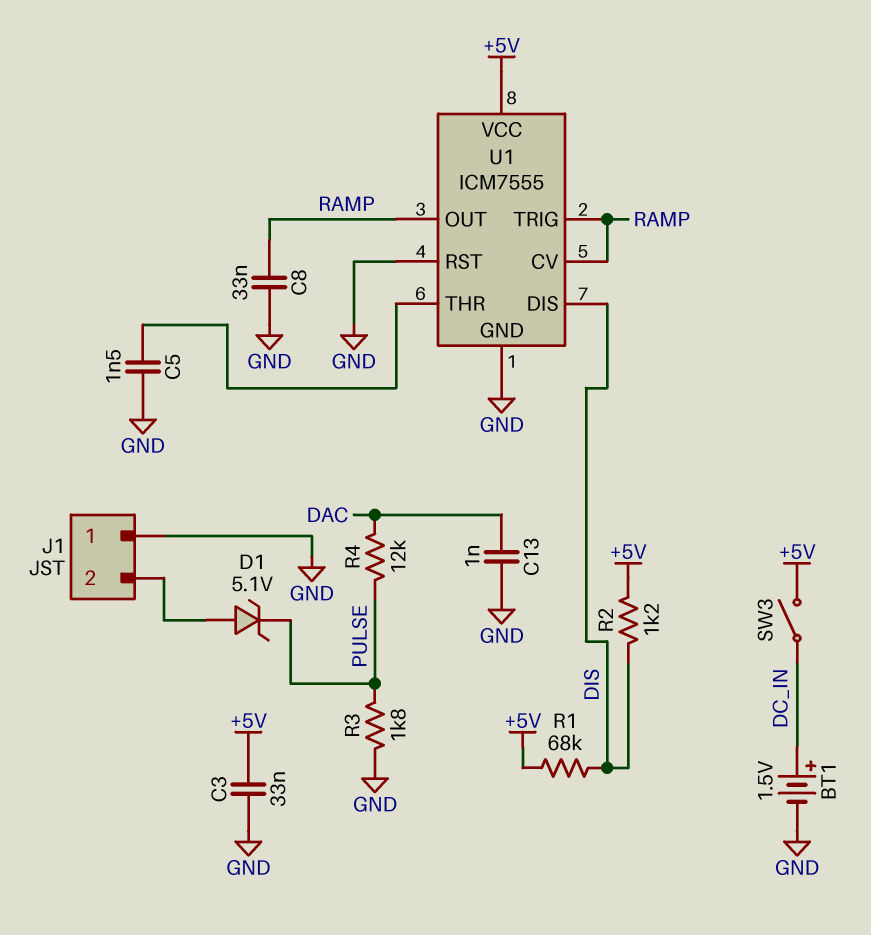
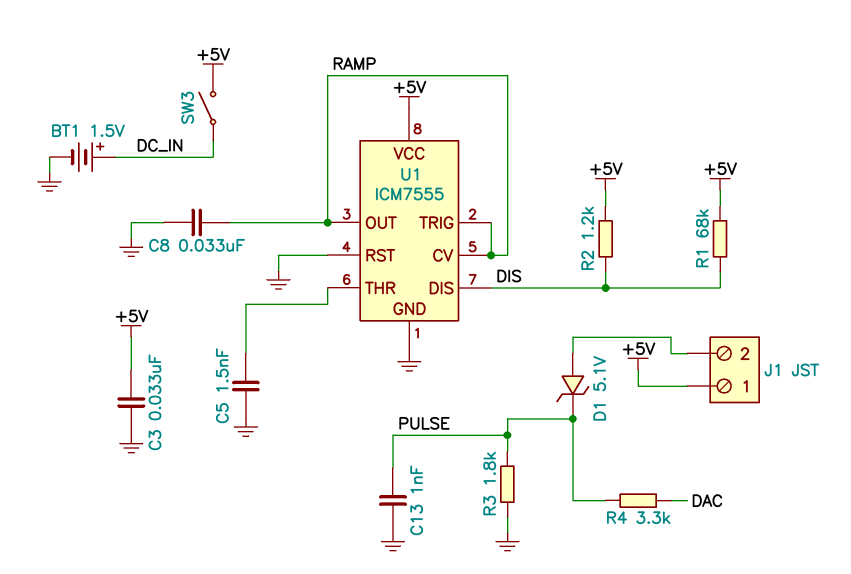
C13: 1nF (DAC, GND) -> 1nF (GND, PULSE)
J1 pin 1: GND -> +5V
R4: 12k (DAC, PULSE) -> 3.3k (DAC, PULSE)

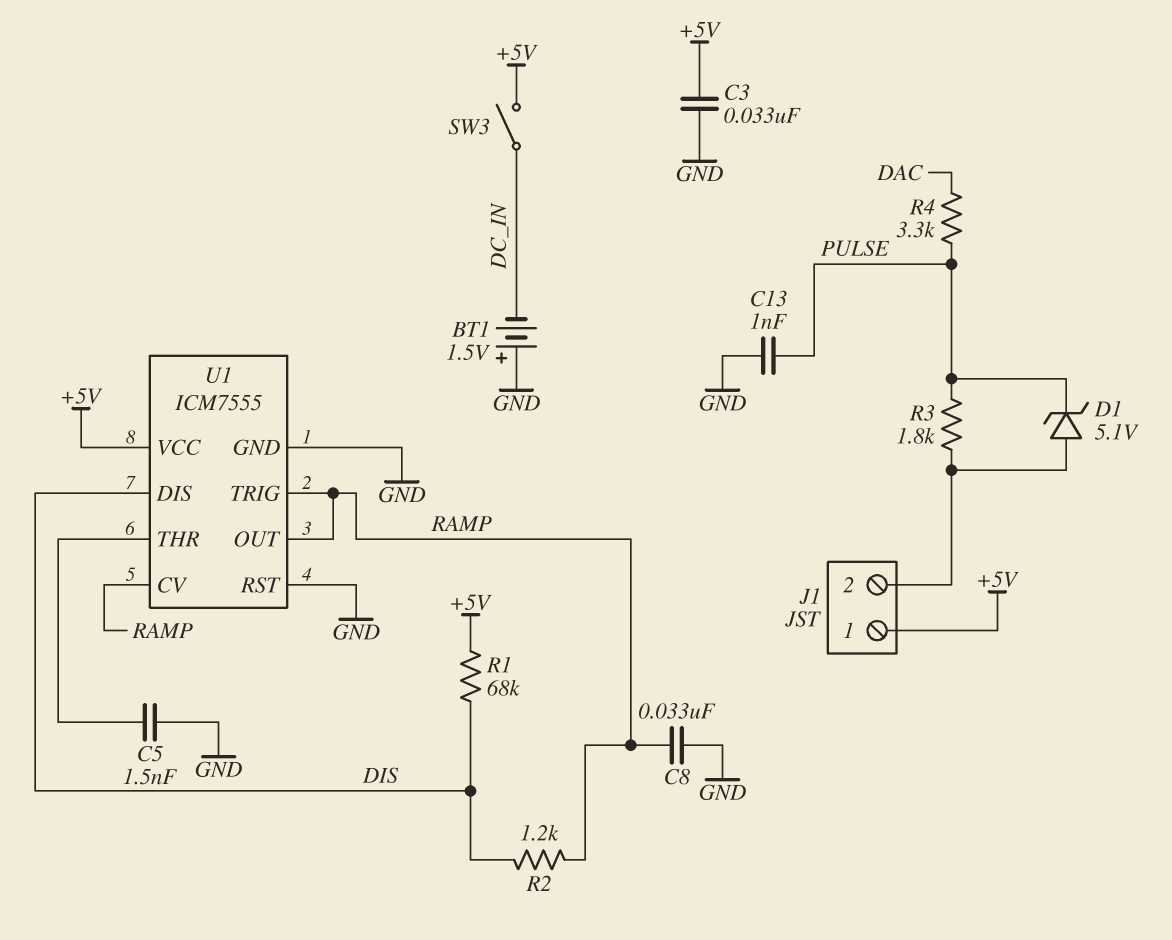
BT1: 1.5V (plus DC_IN, minus GND) -> 1.5V (plus GND, minus DC_IN)
R2: 1.2k (+5V, DIS) -> 1.2k (DIS, RAMP)
R3: 1.8k (GND, PULSE) -> 1.8k (J1/2, PULSE)

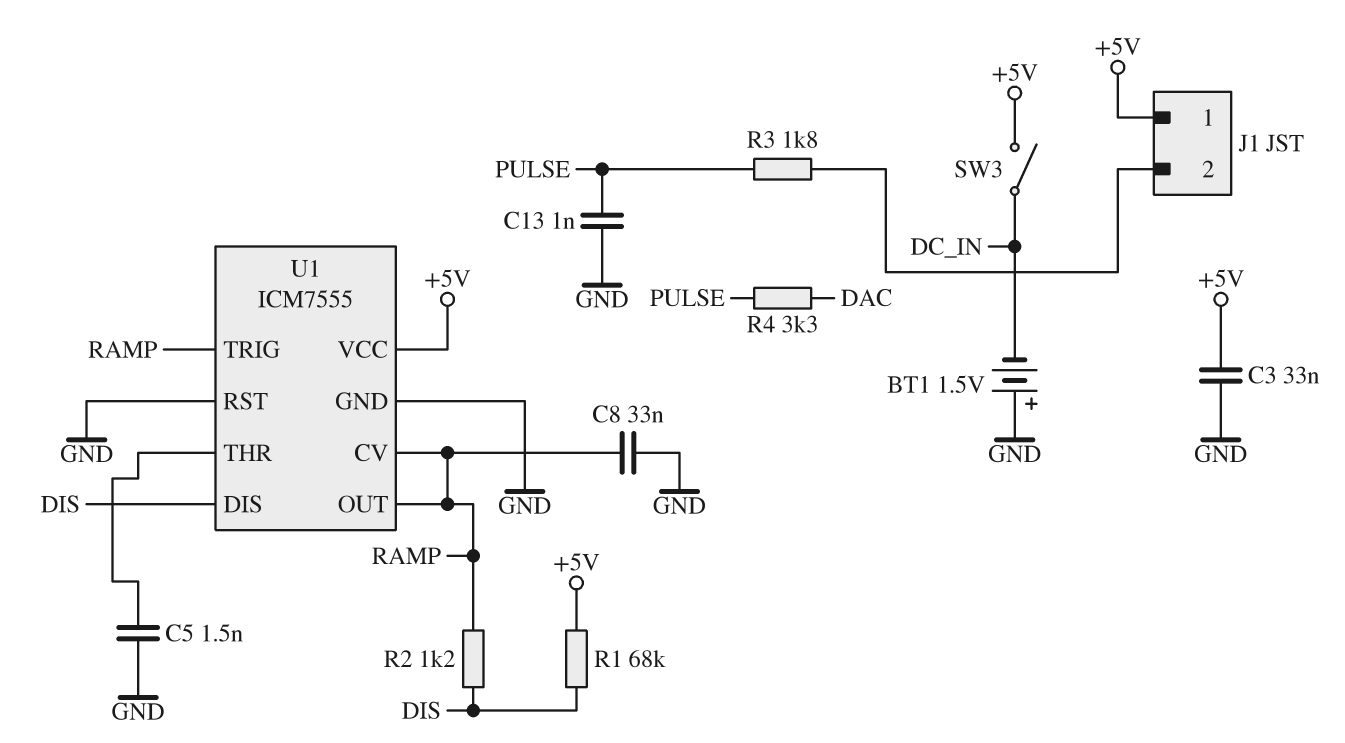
D1: zener 5.1V (A J1/2, K PULSE) -> none

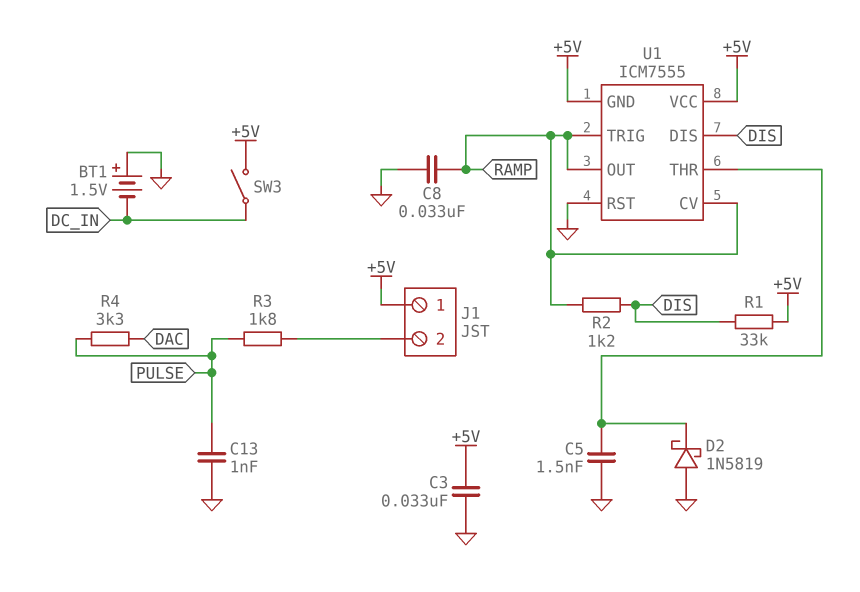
D2: none -> schottky 1N5819 (A GND, K U1/THR)
R1: 68k (+5V, DIS) -> 33k (+5V, DIS)
U1 pin GND: GND -> +5V

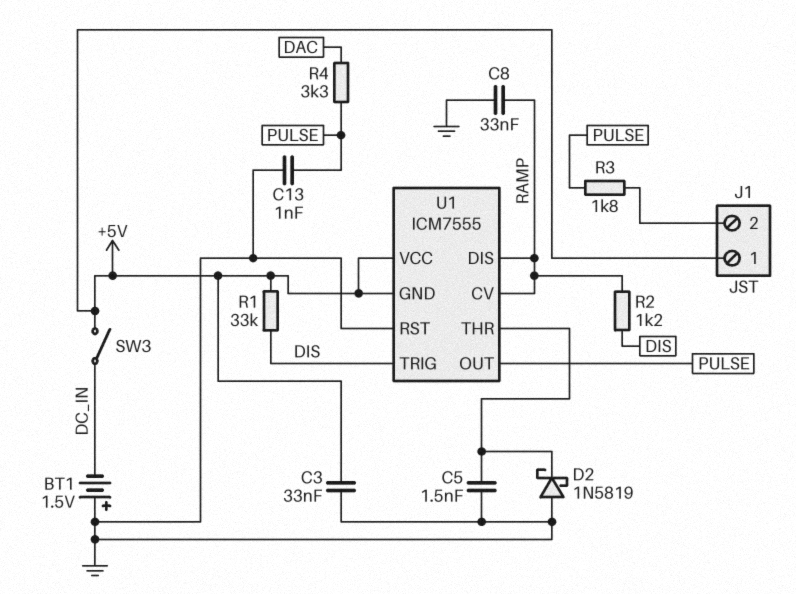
U1 pin DIS: DIS -> RAMP
U1 pin OUT: RAMP -> PULSE
U1 pin TRIG: RAMP -> DIS

